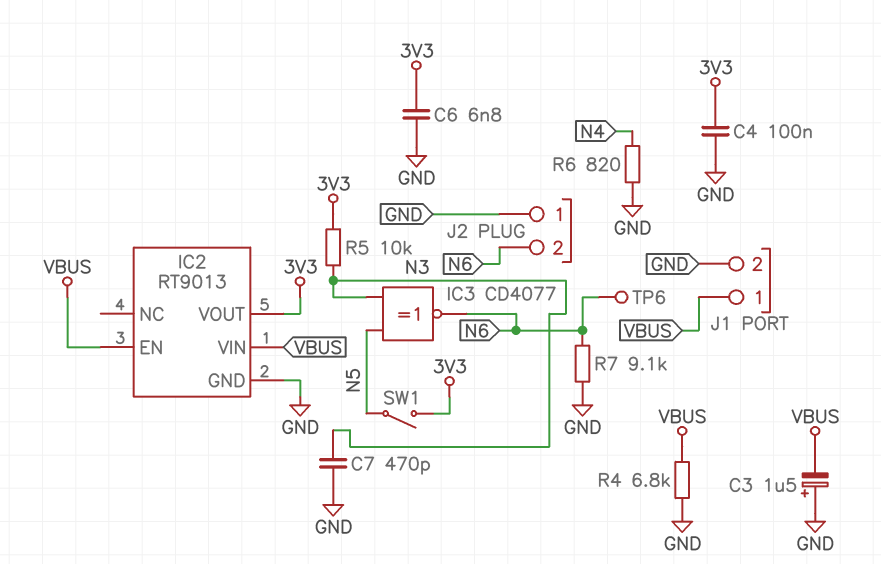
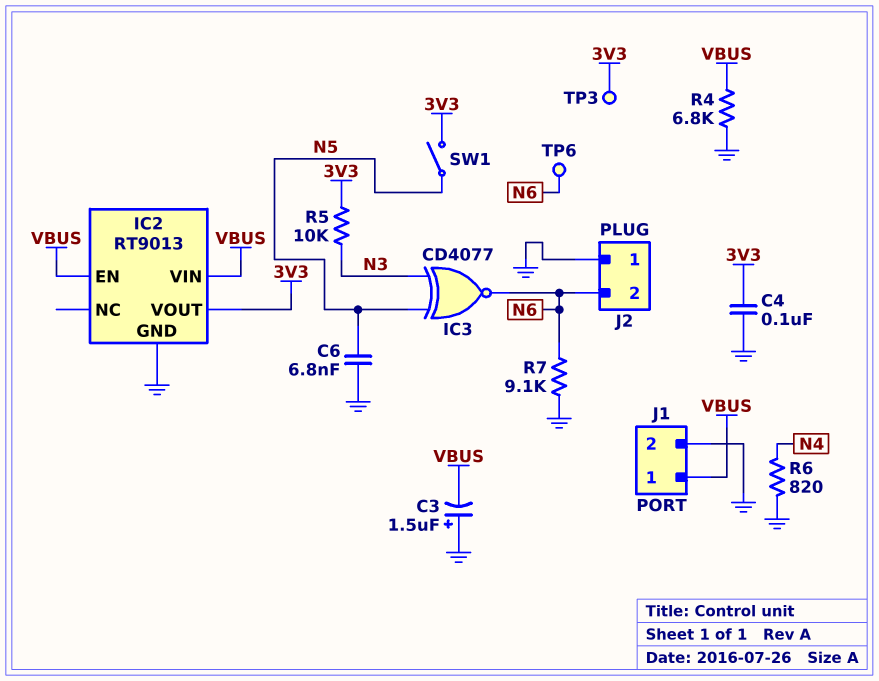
C6: 6.8nF (3V3, GND) -> 6.8nF (GND, N5)
C7: 470pF (GND, N3) -> none
TP3: none -> test point (3V3)

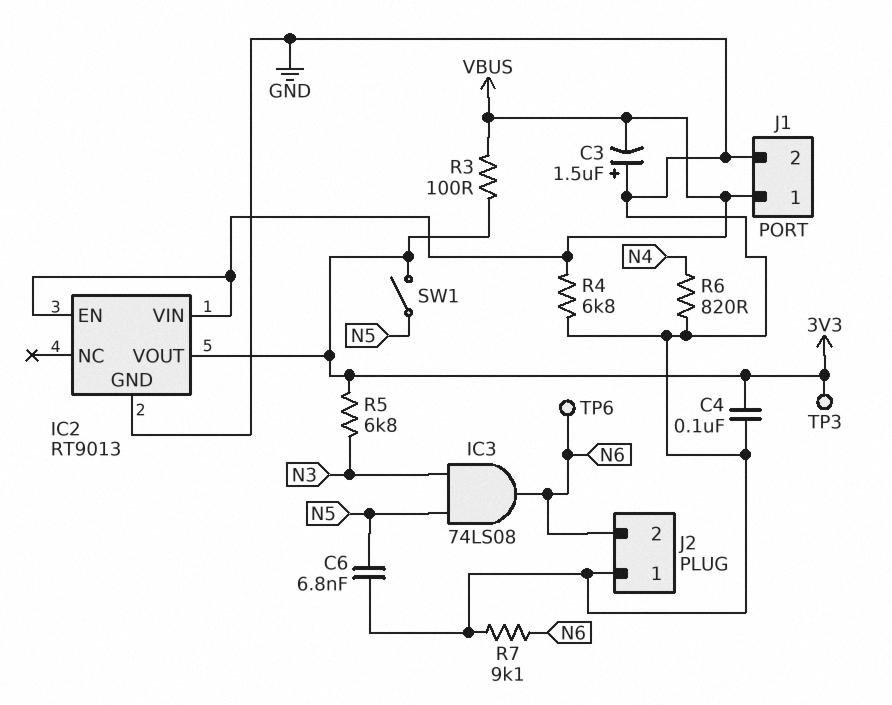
IC3: XNOR CD4077 (in N3, in N5, out N6) -> AND 74LS08 (in N3, in N5, out N6)
R3: none -> 100 (3V3, VBUS)
R5: 10k (3V3, N3) -> 6.8k (3V3, N3)

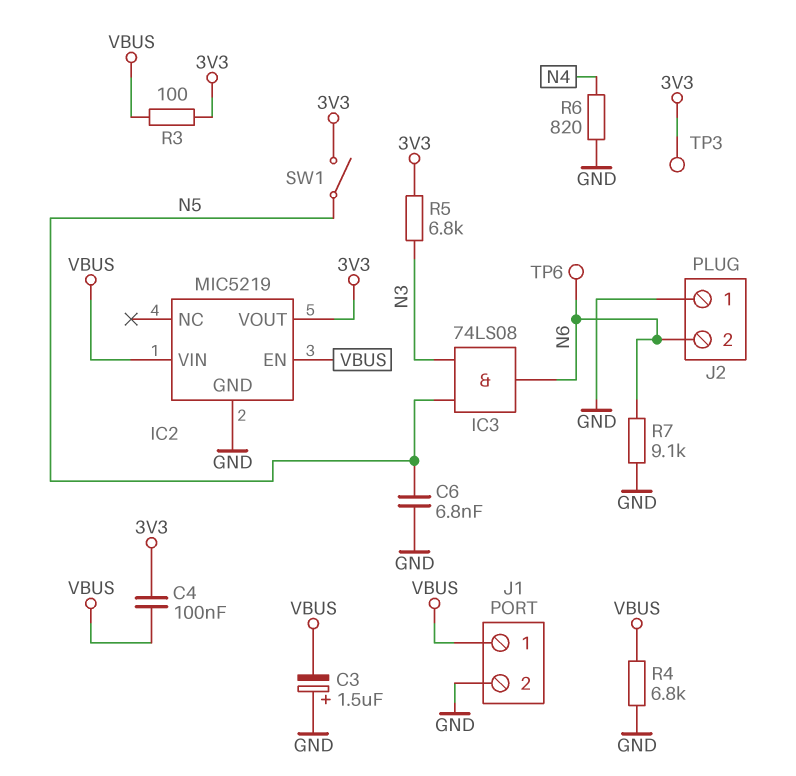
C4: 100nF (3V3, GND) -> 100nF (3V3, VBUS)
IC2: RT9013 -> MIC5219

